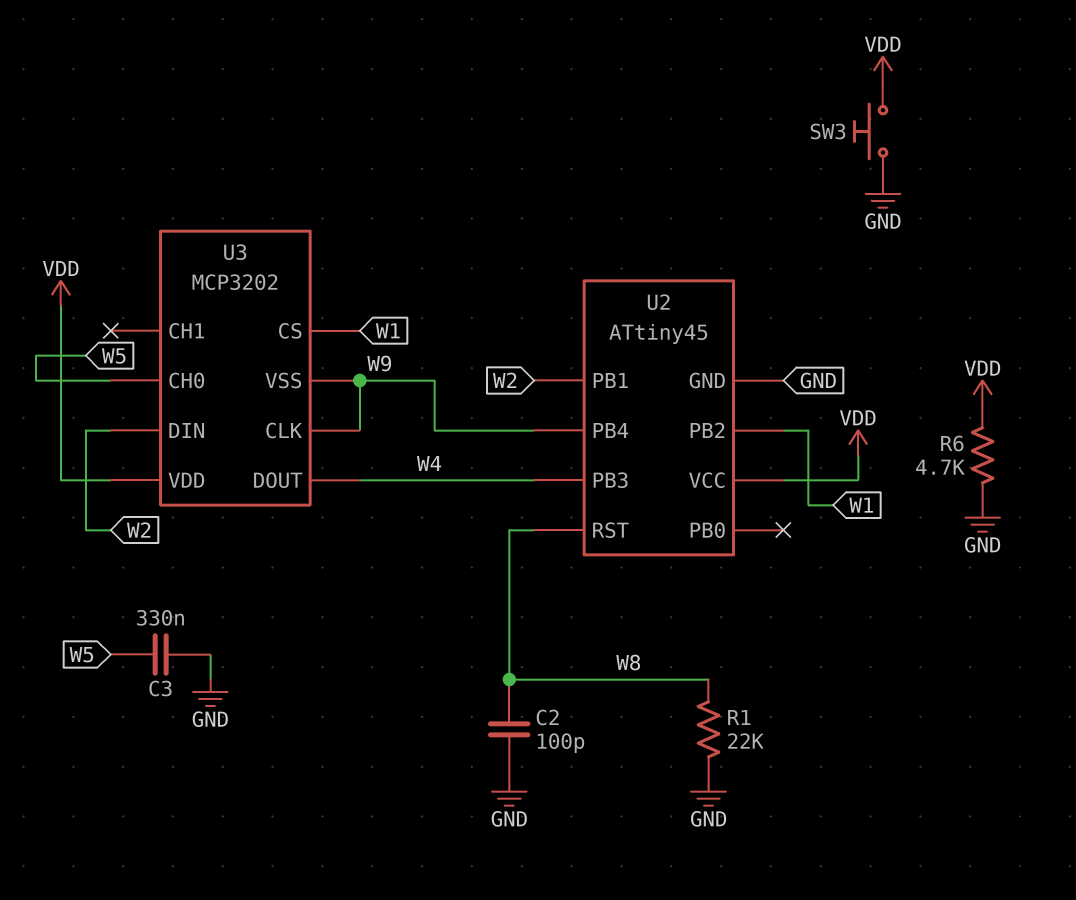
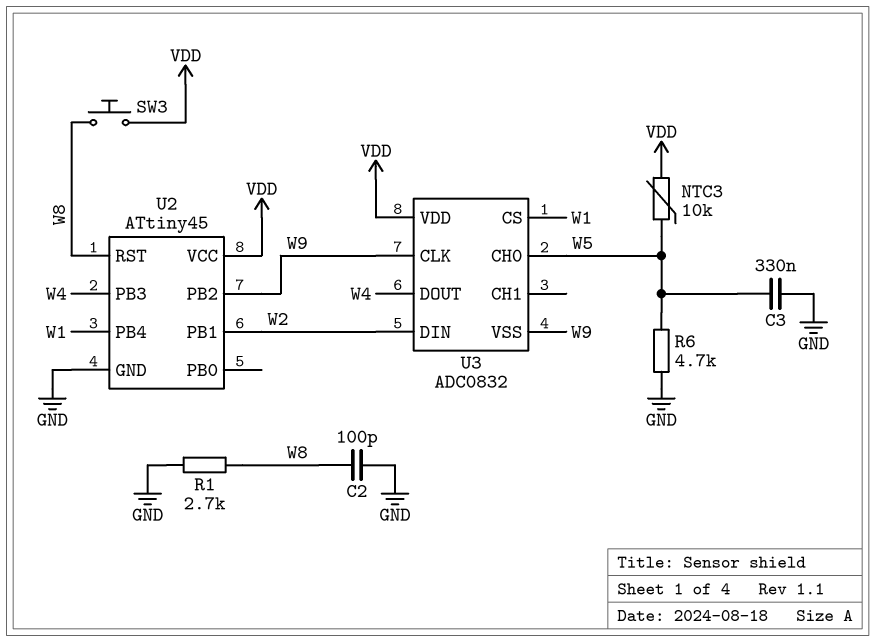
NTC3: none -> 10k (VDD, W5)
R1: 22k (GND, W8) -> 2.7k (GND, W8)
R6: 4.7k (GND, VDD) -> 4.7k (GND, W5)
SW3: button (GND, VDD) -> button (VDD, W8)
U2 pin PB2: W1 -> W9
U2 pin PB4: W9 -> W1
U3: MCP3202 -> ADC0832

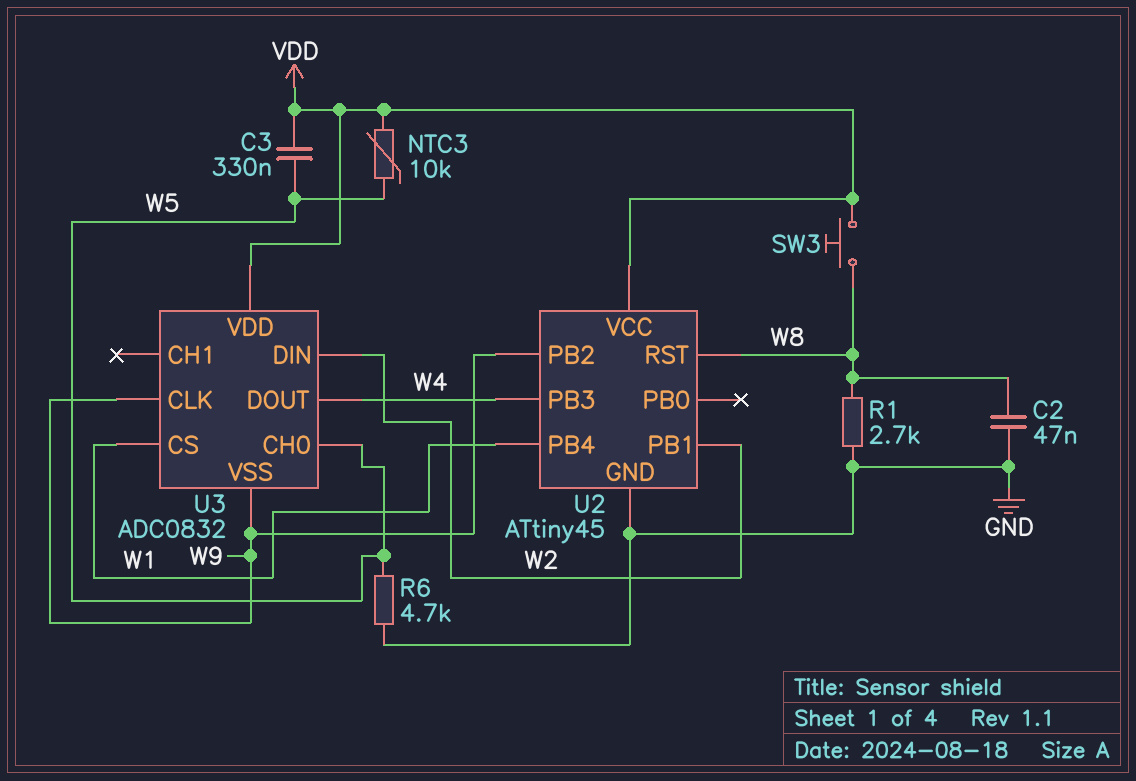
C2: 100pF (GND, W8) -> 47nF (GND, W8)
C3: 330nF (GND, W5) -> 330nF (VDD, W5)

